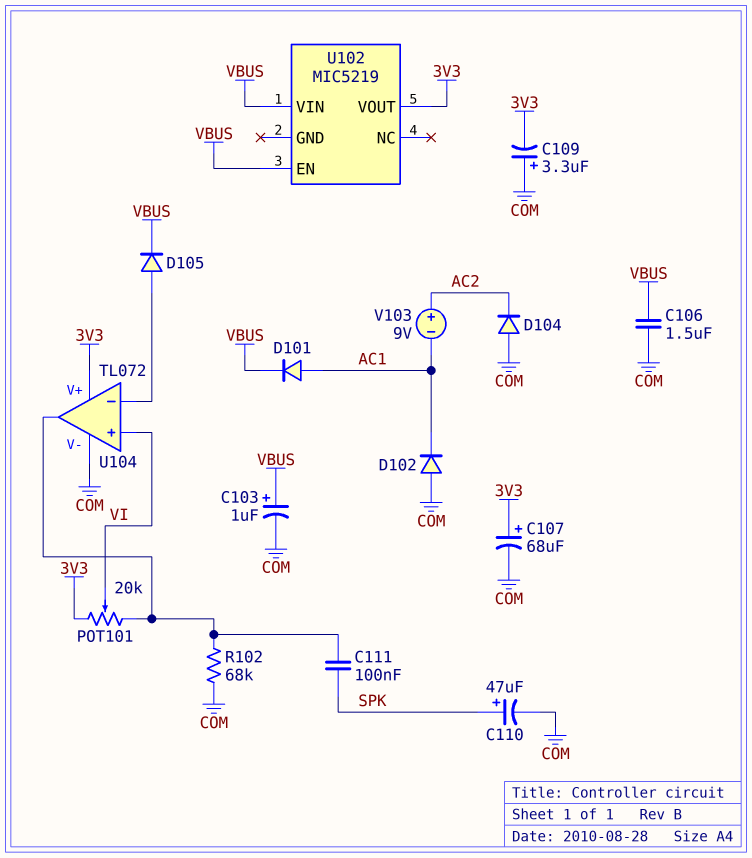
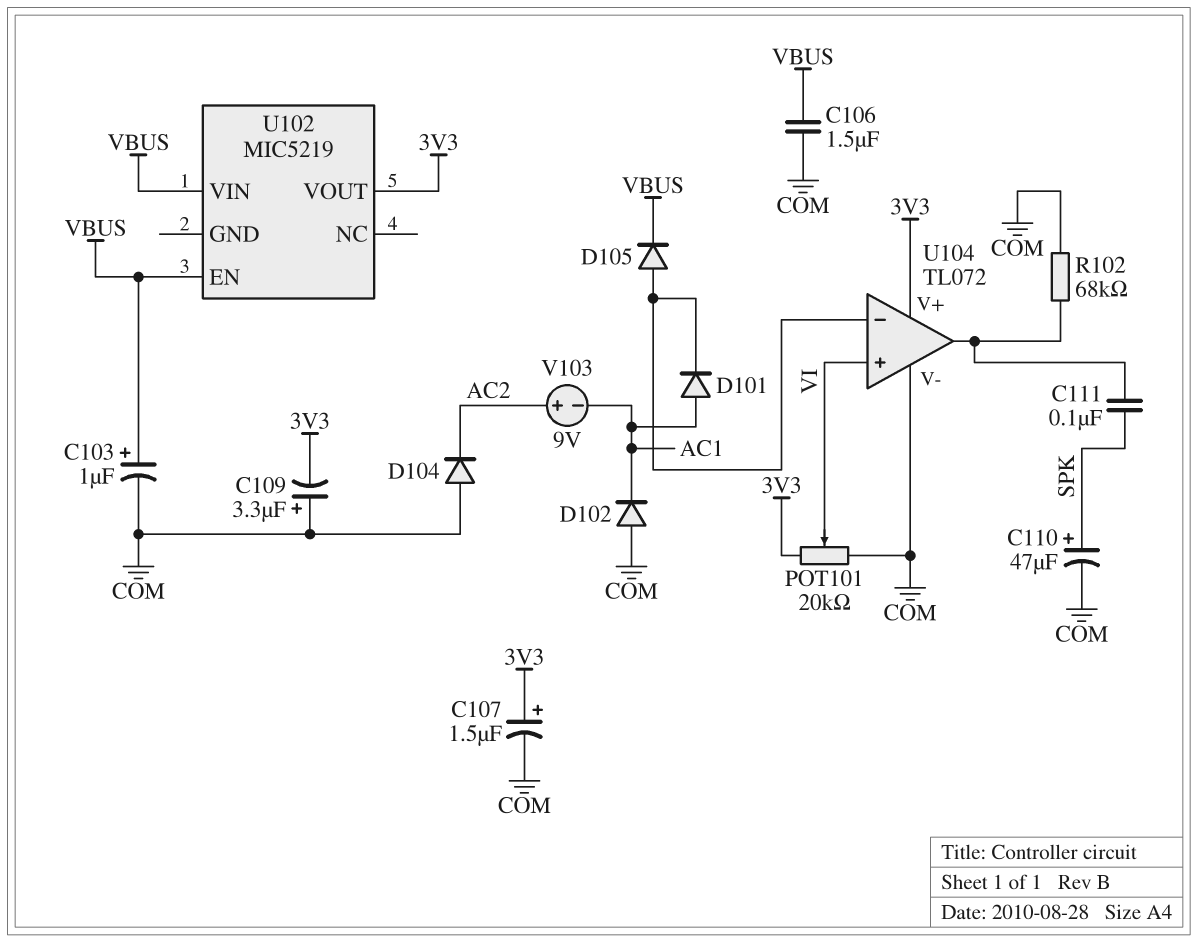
C107: 68uF (plus 3V3, minus COM) -> 1.5uF (plus 3V3, minus COM)
D101: diode (A AC1, K VBUS) -> diode (A AC1, K U104/in-)
POT101: 20k (3V3, U104/out, wiper VI) -> 20k (3V3, COM, wiper VI)

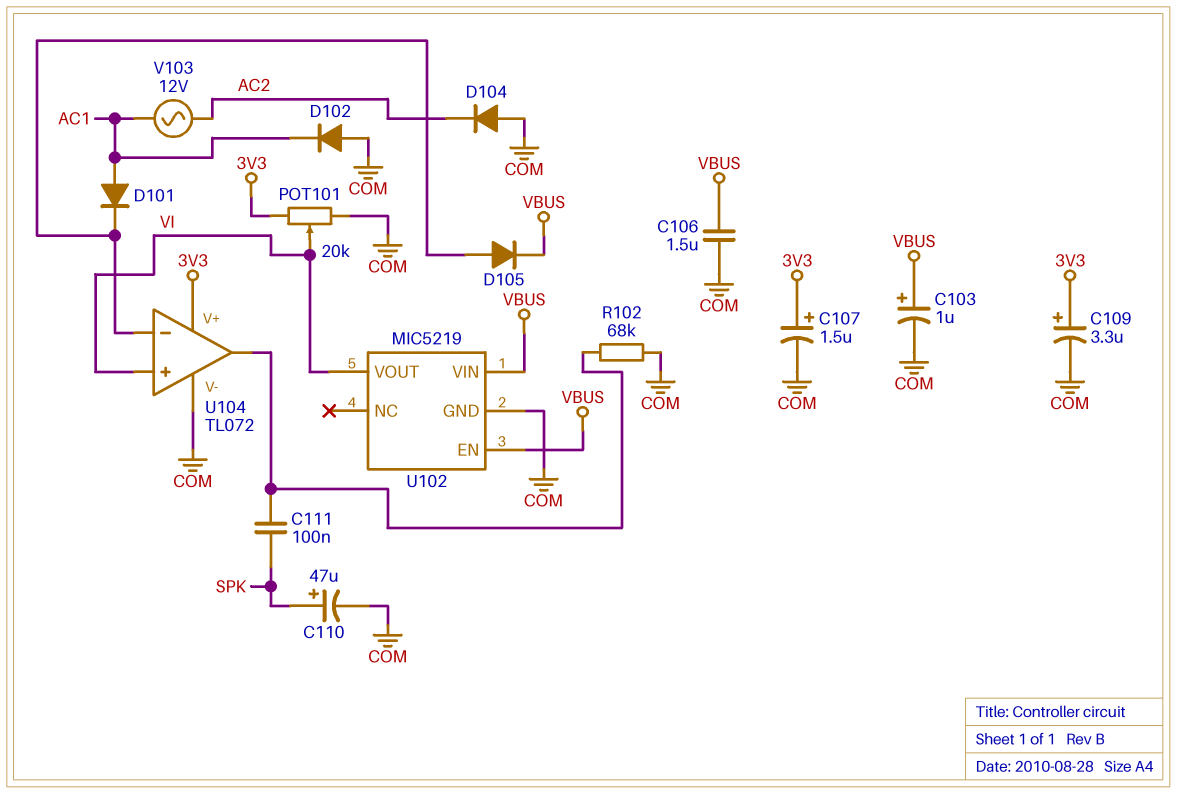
C109: 3.3uF (plus COM, minus 3V3) -> 3.3uF (plus 3V3, minus COM)
U102 pin GND: none -> COM
U102 pin VOUT: 3V3 -> VI
V103: 9V (plus AC2, minus AC1) -> AC 12V (AC1, AC2)

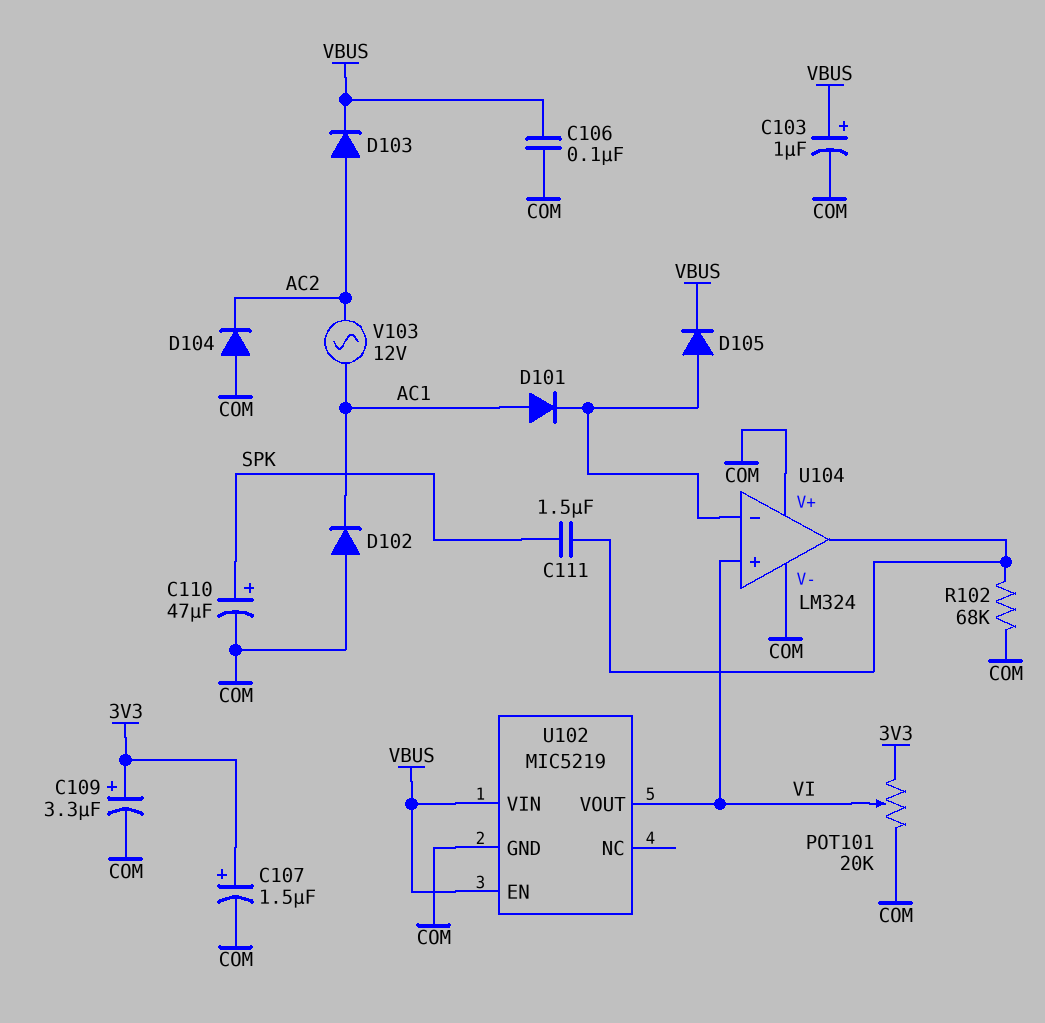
C106: 1.5uF (COM, VBUS) -> 100nF (COM, VBUS)
C111: 100nF (SPK, U104/out) -> 1.5uF (SPK, U104/out)
D103: none -> diode (A AC2, K VBUS)
U104: TL072 -> LM324
U104 pin V+: 3V3 -> COM

